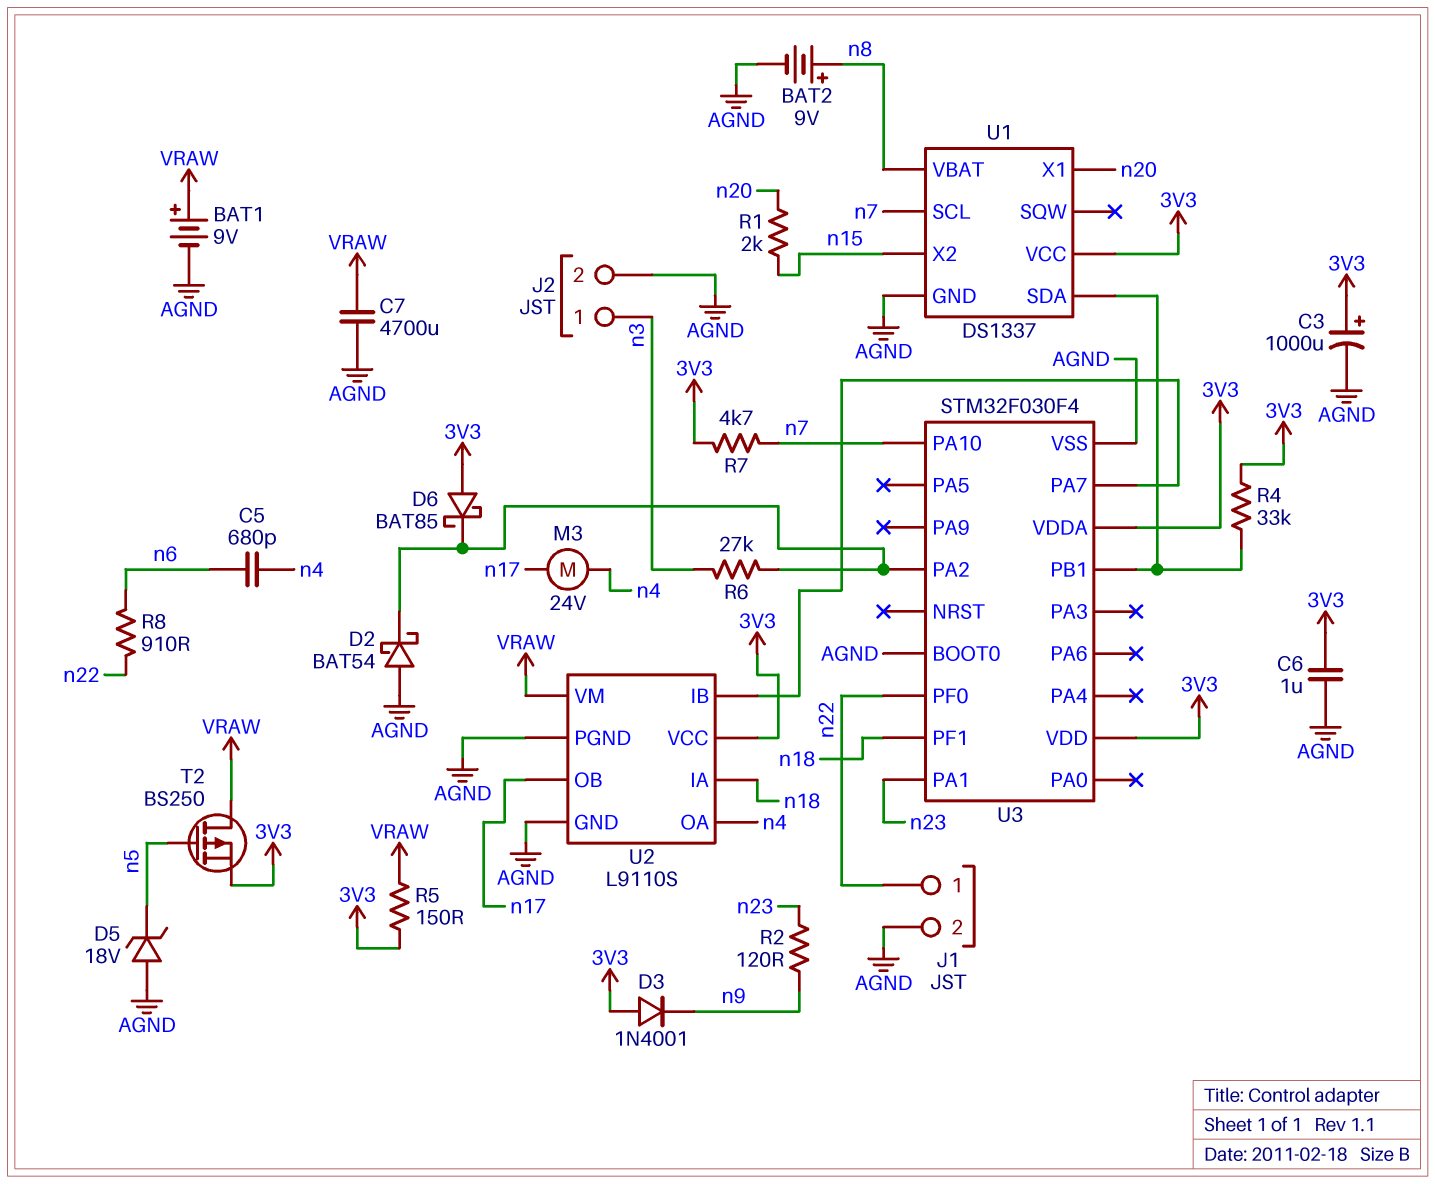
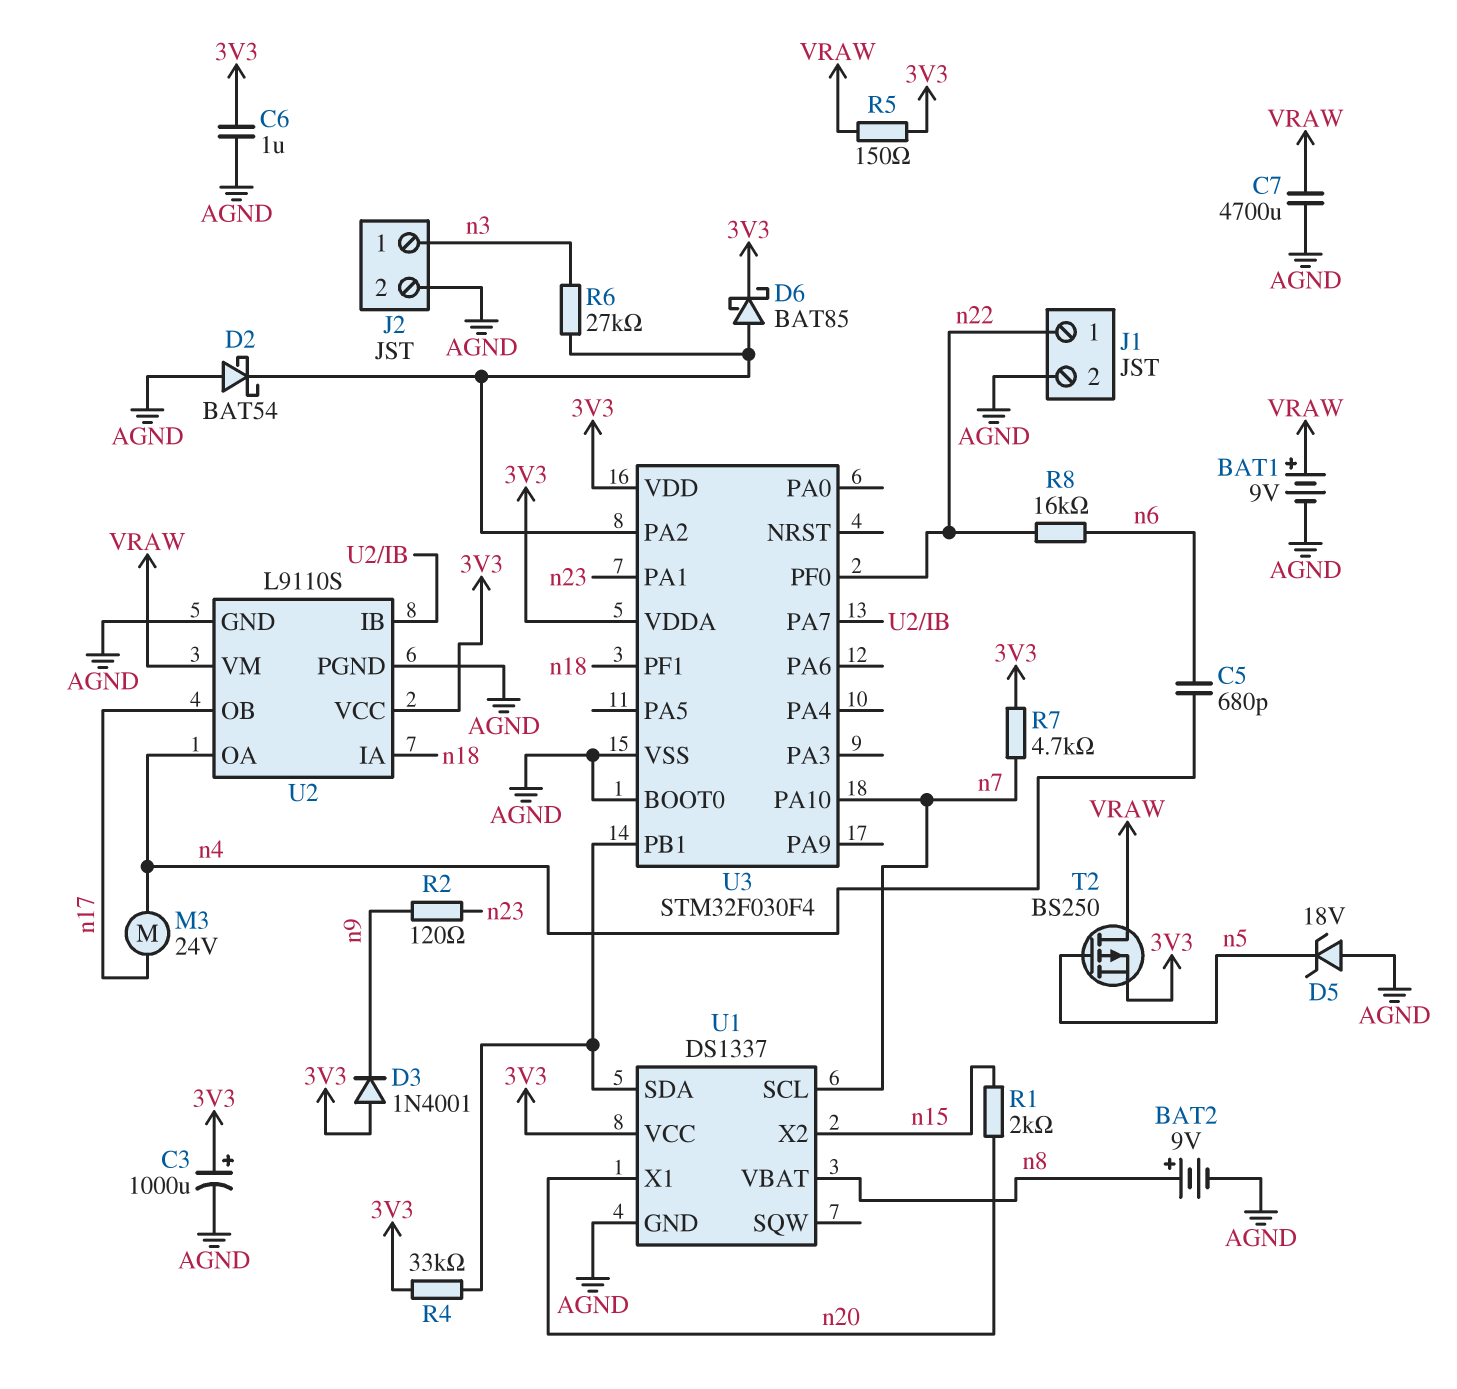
D6: schottky BAT85 (A 3V3, K U3/PA2) -> schottky BAT85 (A U3/PA2, K 3V3)
R8: 910 (n6, n22) -> 16k (n6, n22)

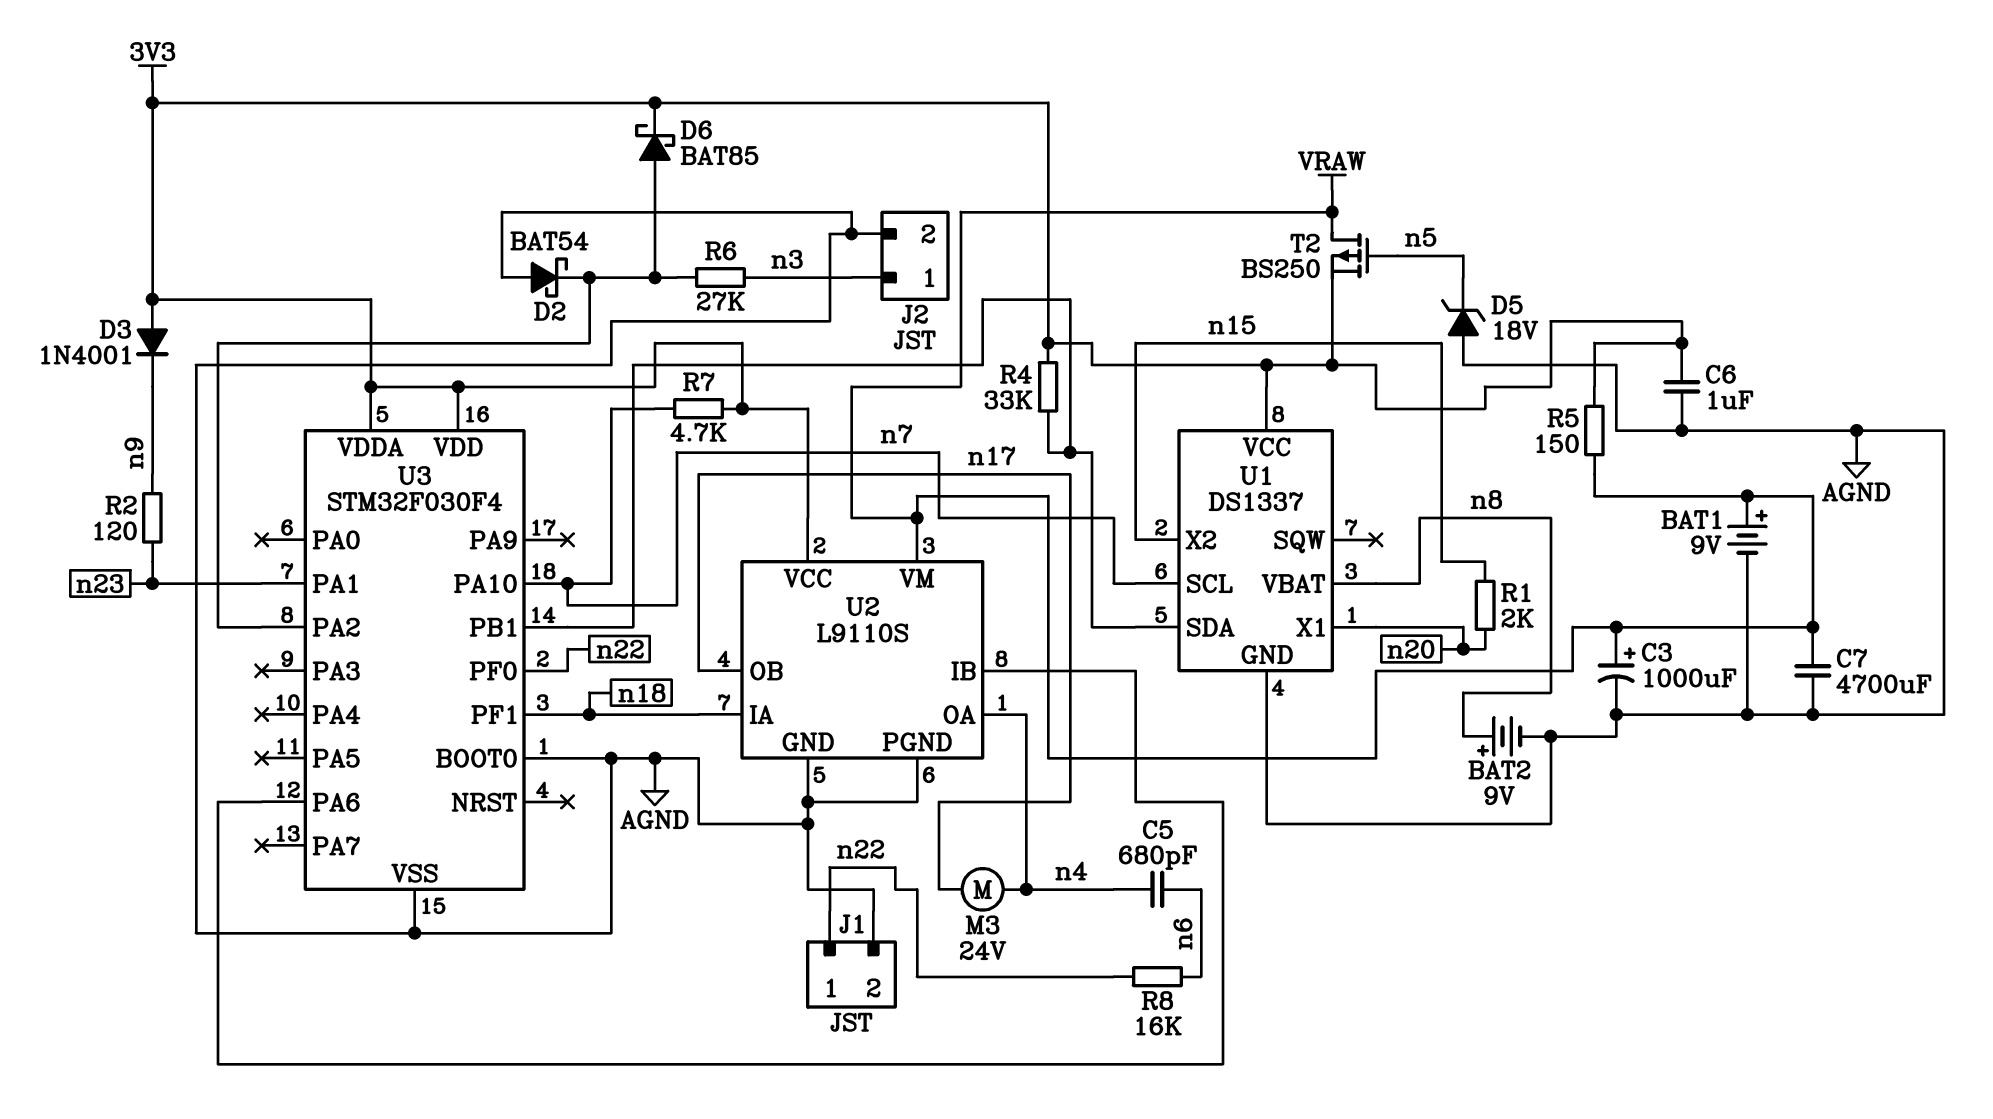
C3: 1000uF (plus 3V3, minus AGND) -> 1000uF (plus VRAW, minus AGND)
U3 pin PA6: none -> U2/IB
U3 pin PA7: U2/IB -> none

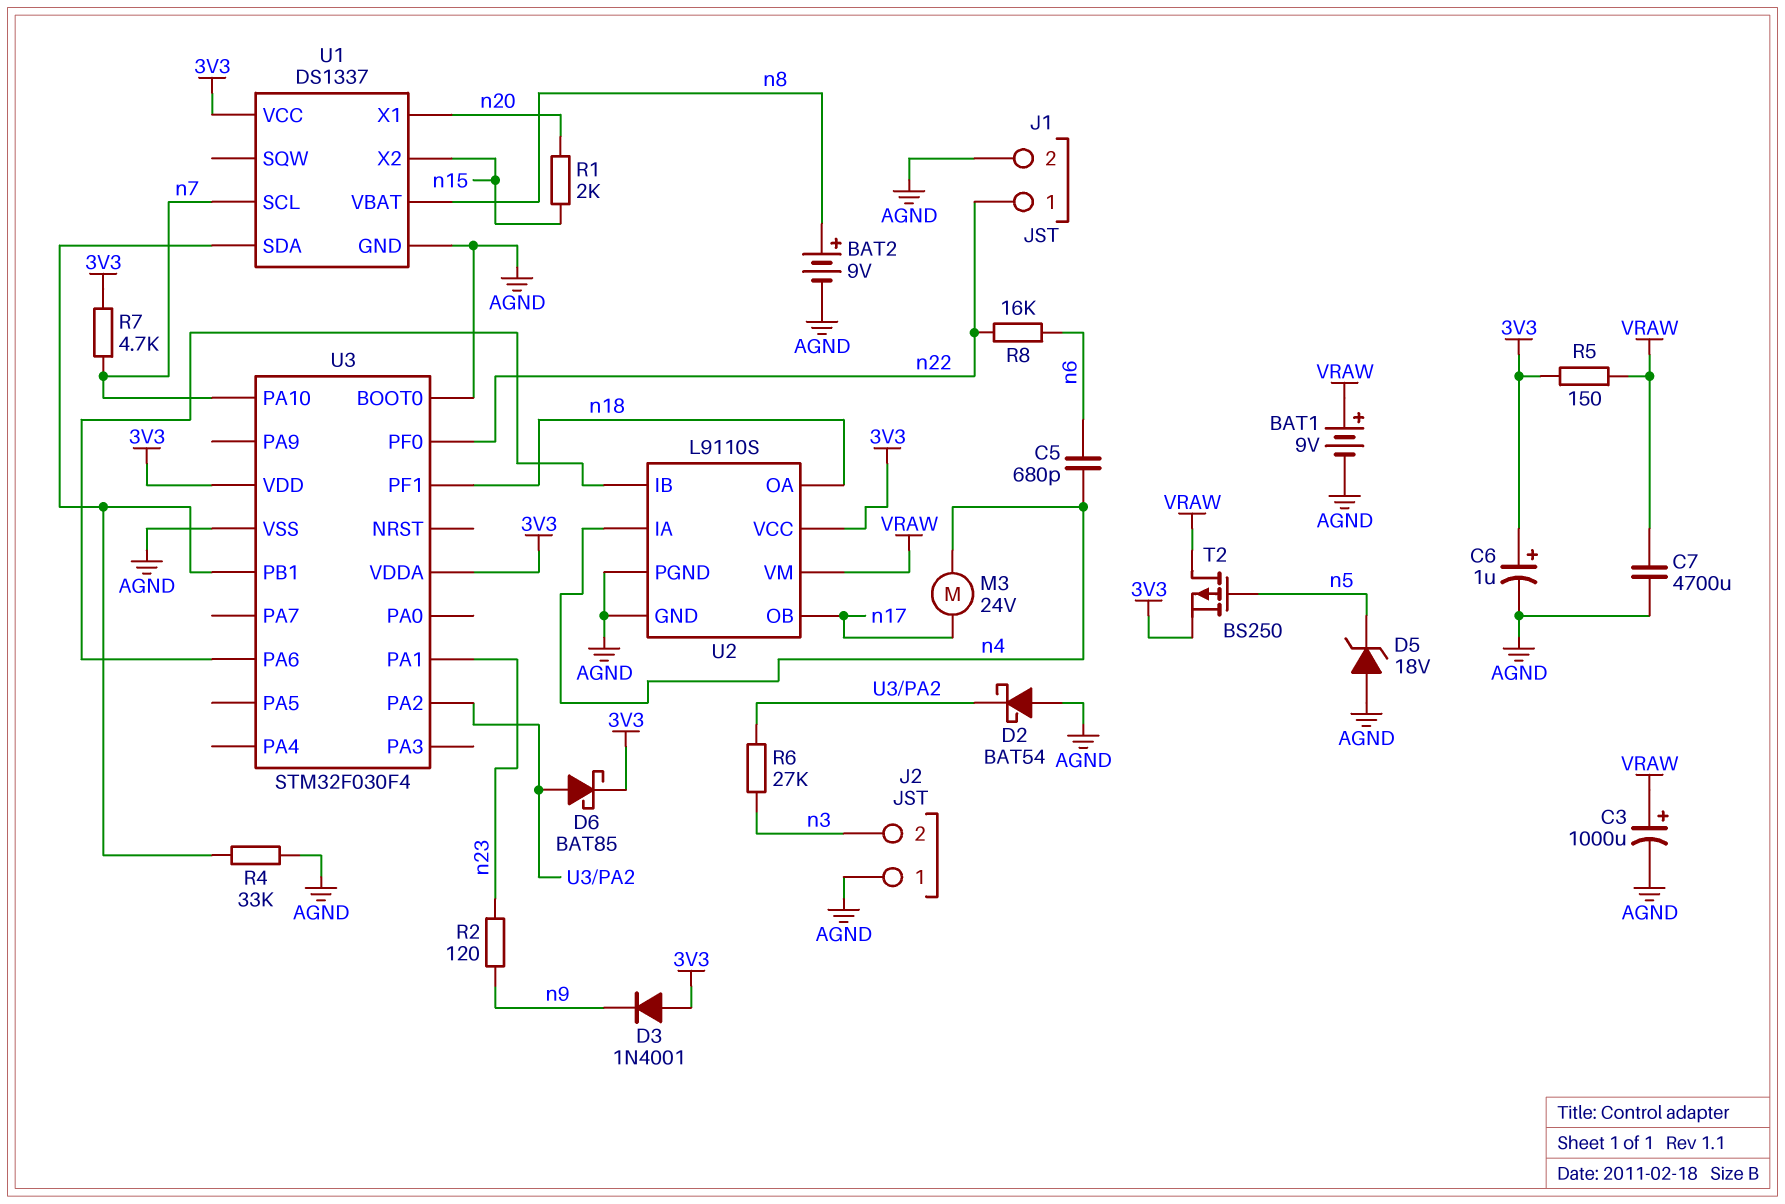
C6: 1uF (3V3, AGND) -> 1uF (plus 3V3, minus AGND)
J2 pin 1: n3 -> AGND
J2 pin 2: AGND -> n3
R4: 33k (3V3, U1/SDA) -> 33k (AGND, U1/SDA)
U2 pin IA: n18 -> n4
U2 pin OA: n4 -> n18

